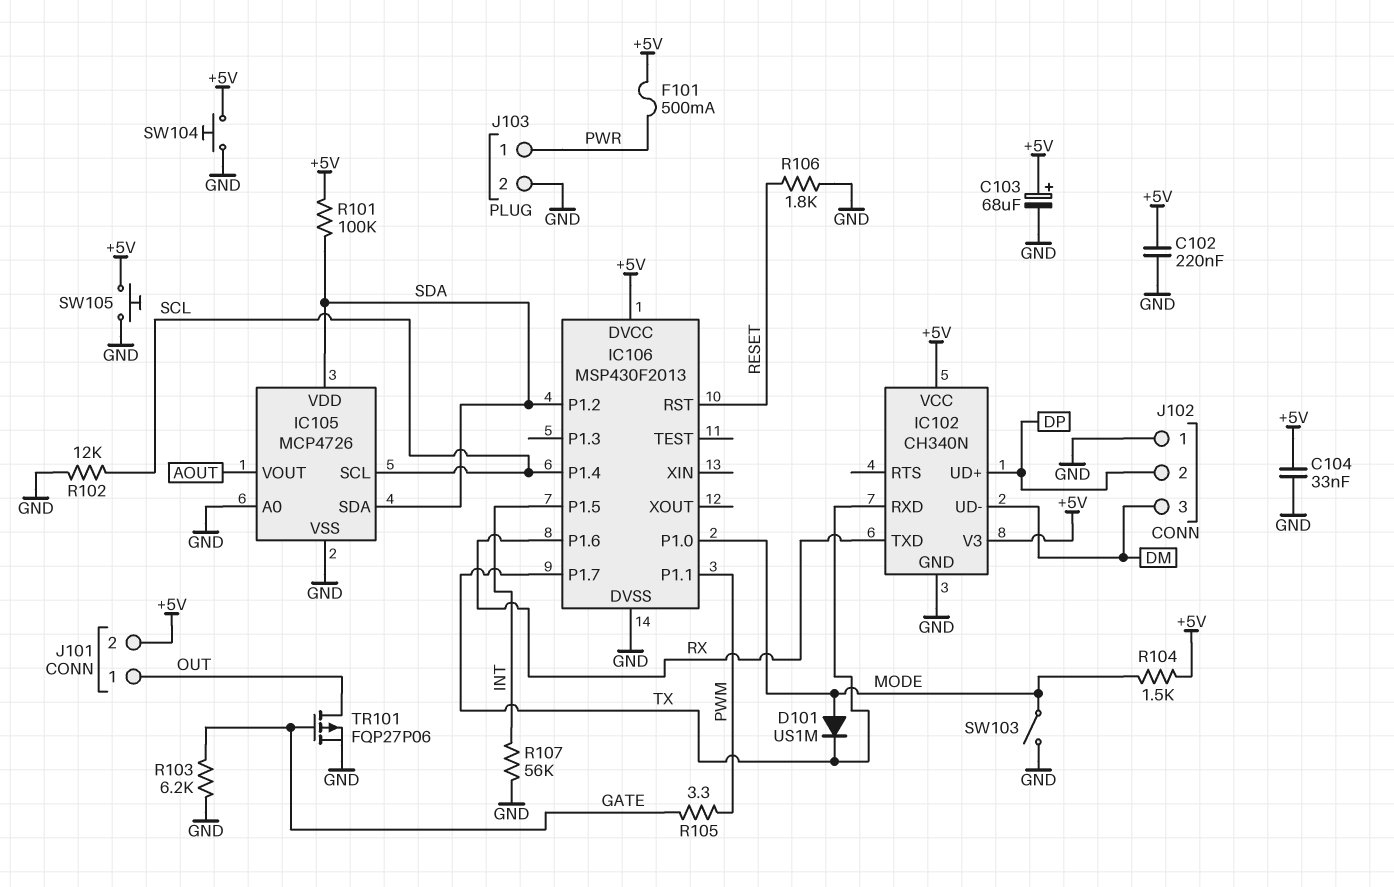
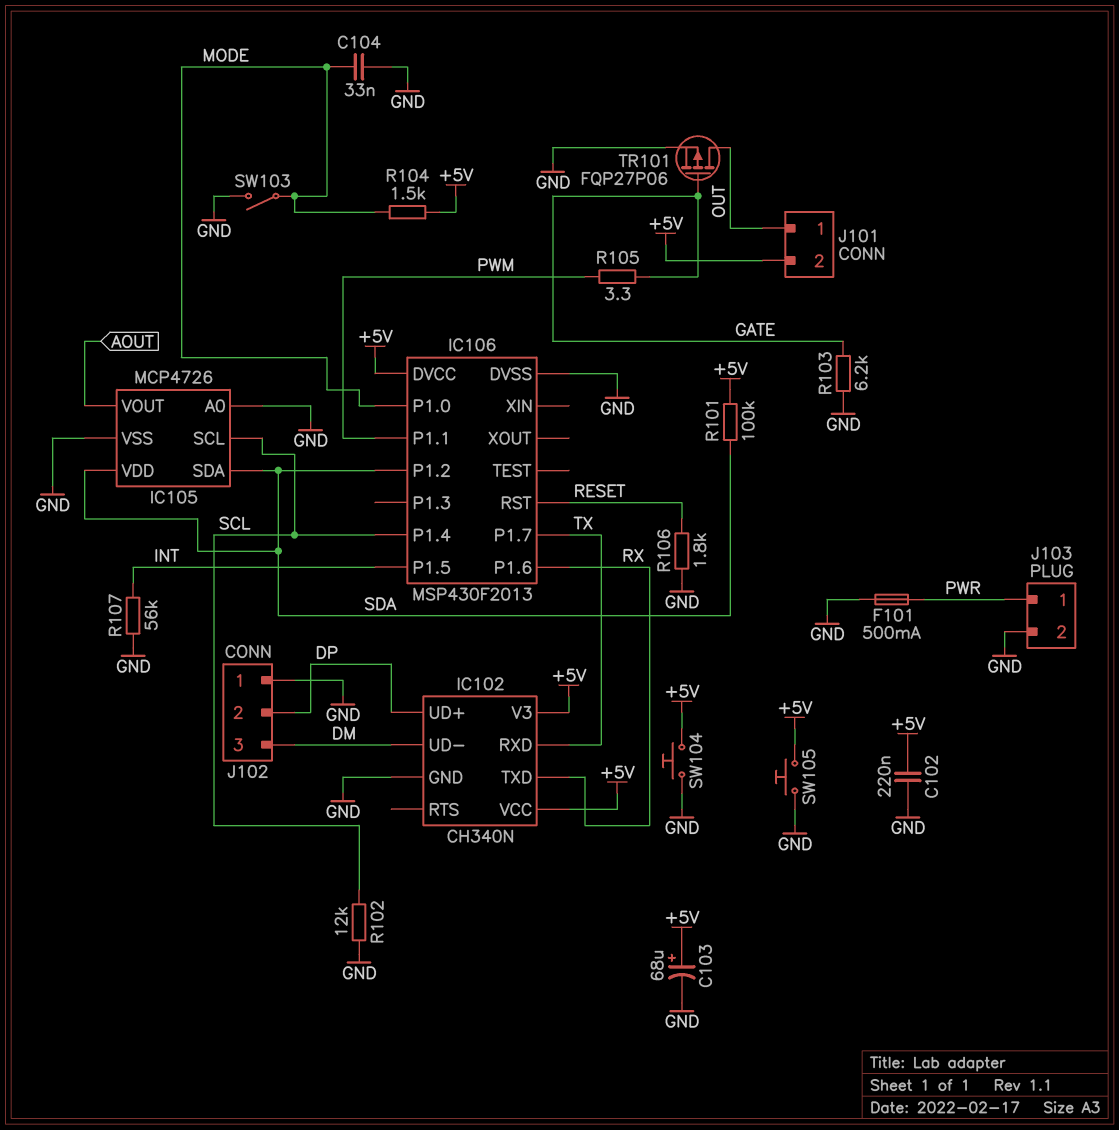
C104: 33nF (+5V, GND) -> 33nF (GND, MODE)
D101: diode US1M (A MODE, K TX) -> none
F101: 500mA (+5V, PWR) -> 500mA (GND, PWR)

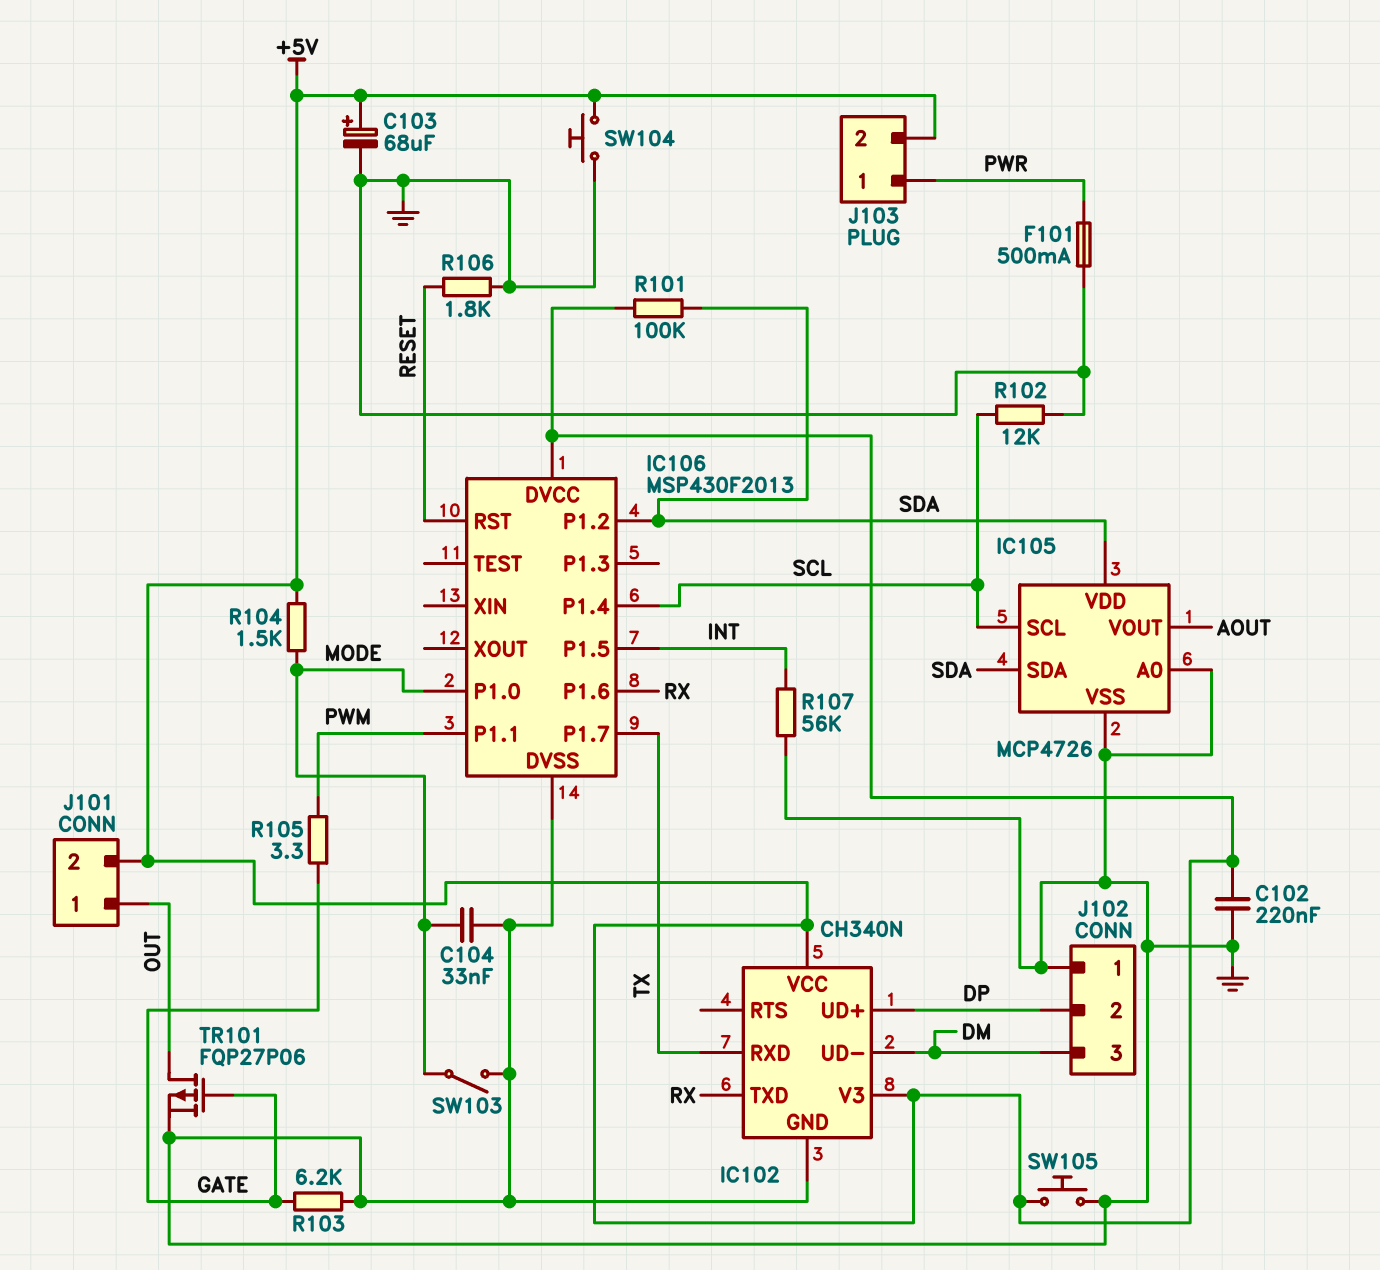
J103 pin 2: GND -> +5V

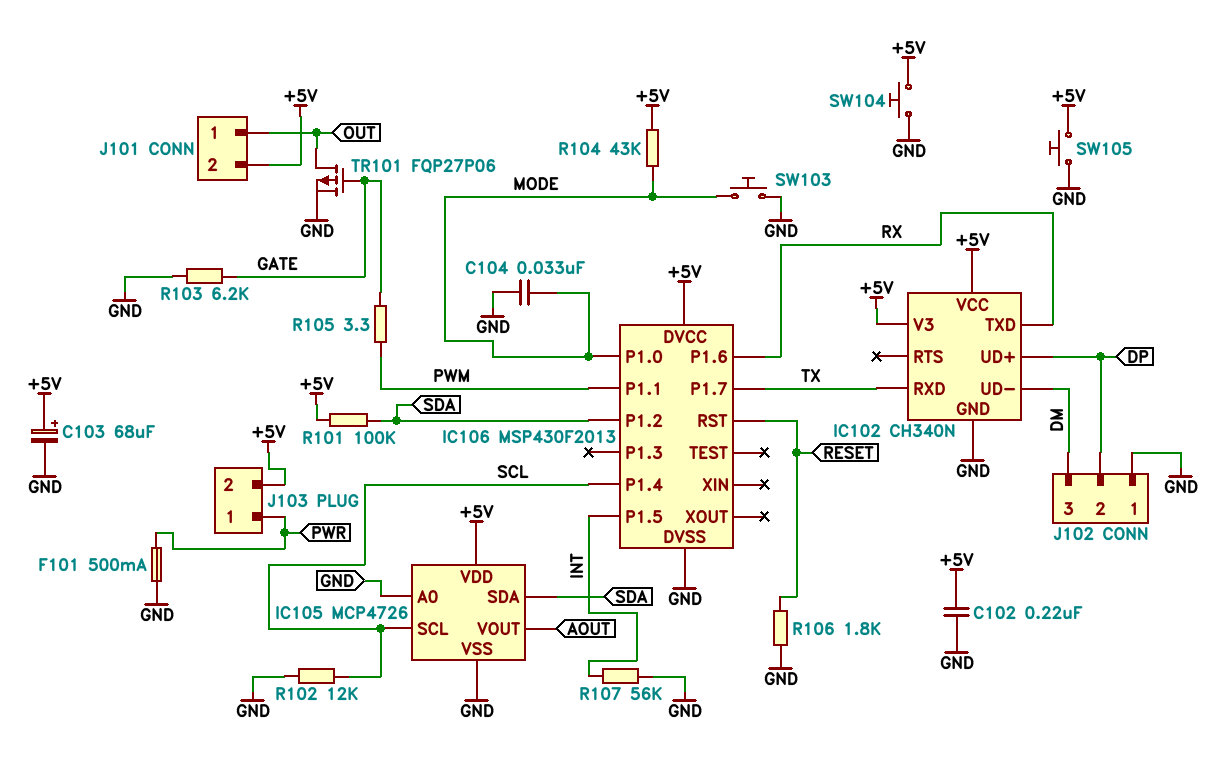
IC105 pin VDD: SDA -> +5V
R104: 1.5k (+5V, MODE) -> 43k (+5V, MODE)
SW103: switch (GND, MODE) -> button (GND, MODE)

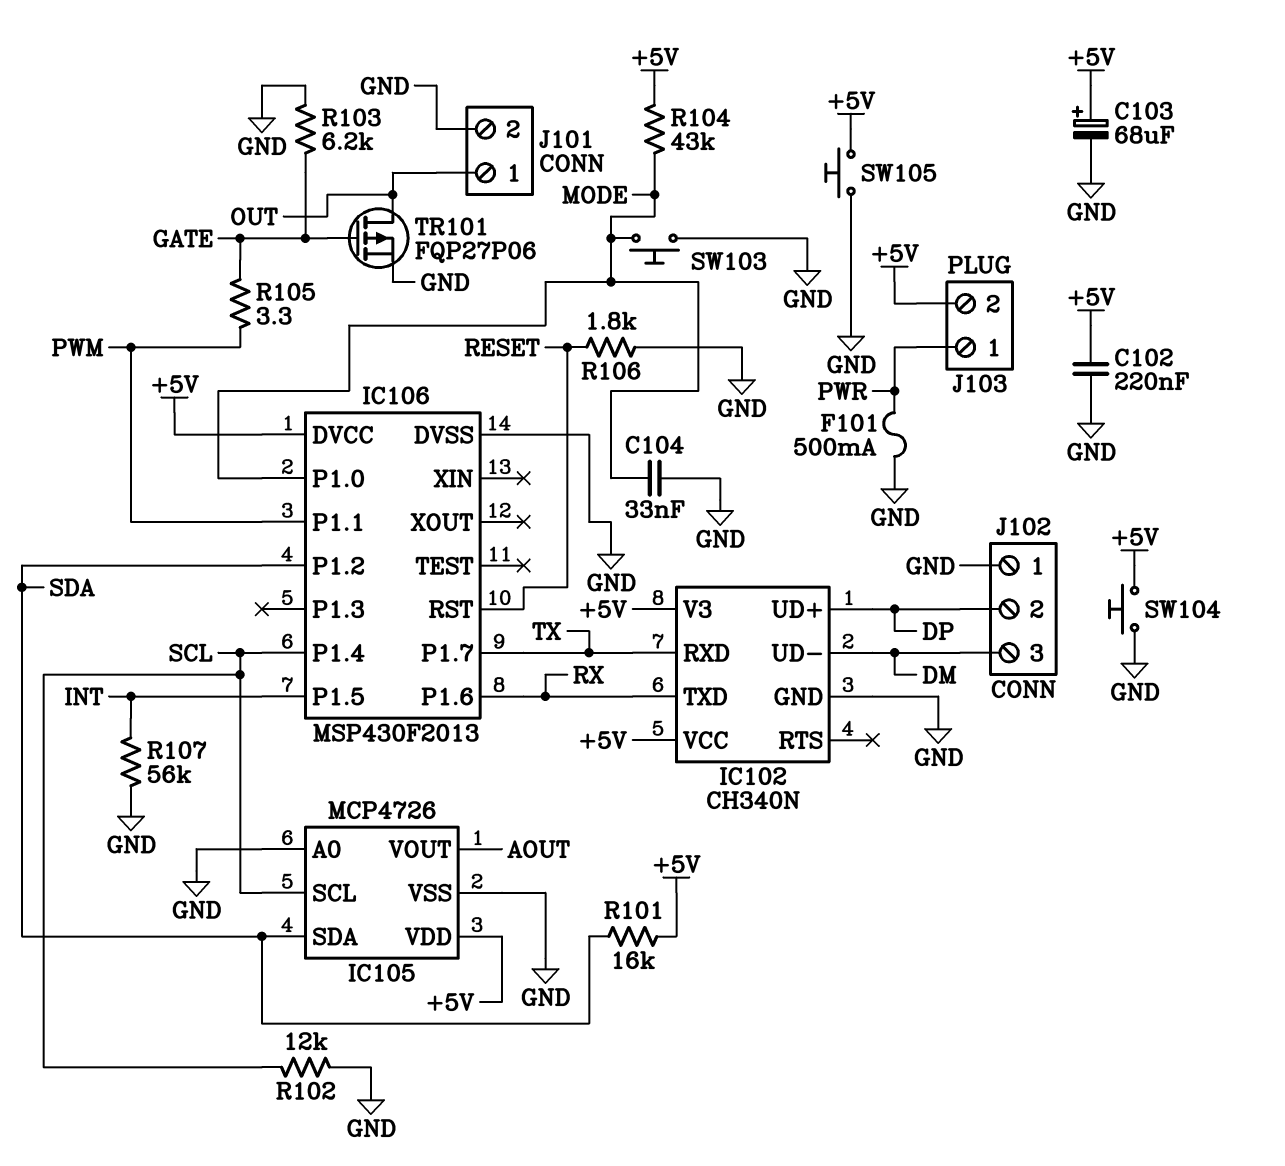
J101 pin 2: +5V -> GND
R101: 100k (+5V, SDA) -> 16k (+5V, SDA)

